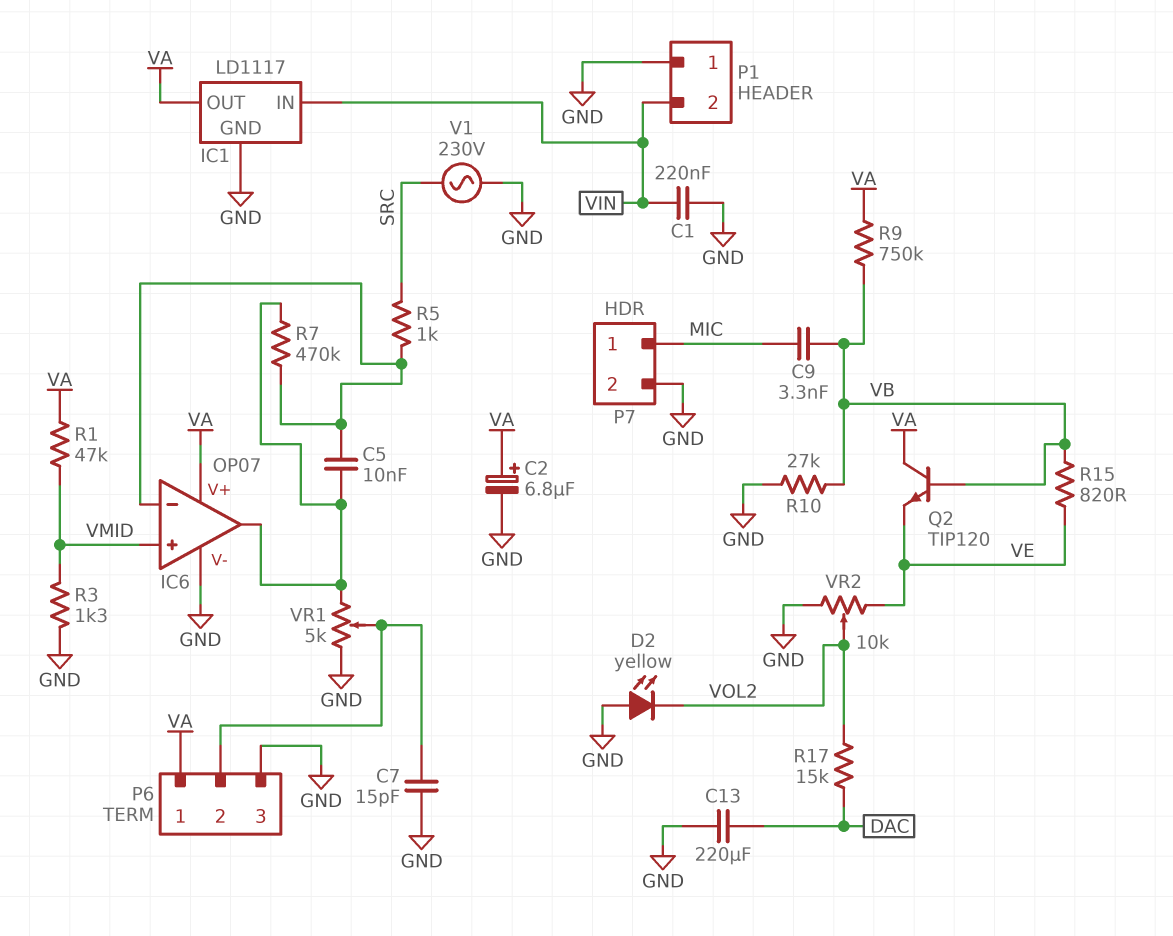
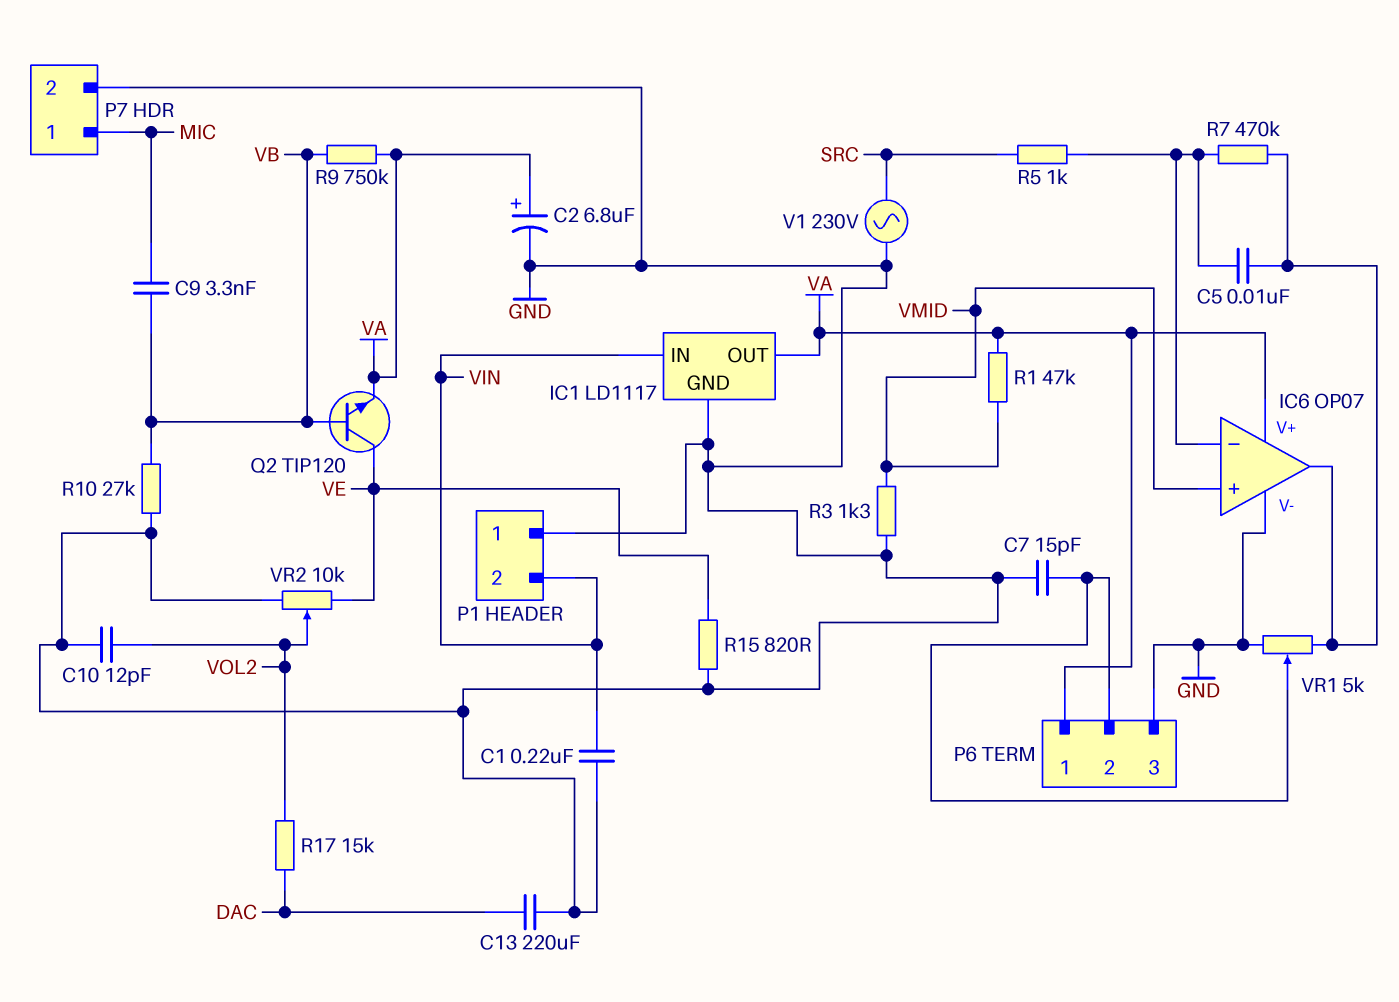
C10: none -> 12pF (GND, VOL2)
D2: LED yellow (A GND, K VOL2) -> none
Q2: NPN TIP120 (B VB, C VA, E VE) -> NPN TIP120 (B VB, C VE, E VA)
R15: 820 (VB, VE) -> 820 (GND, VE)

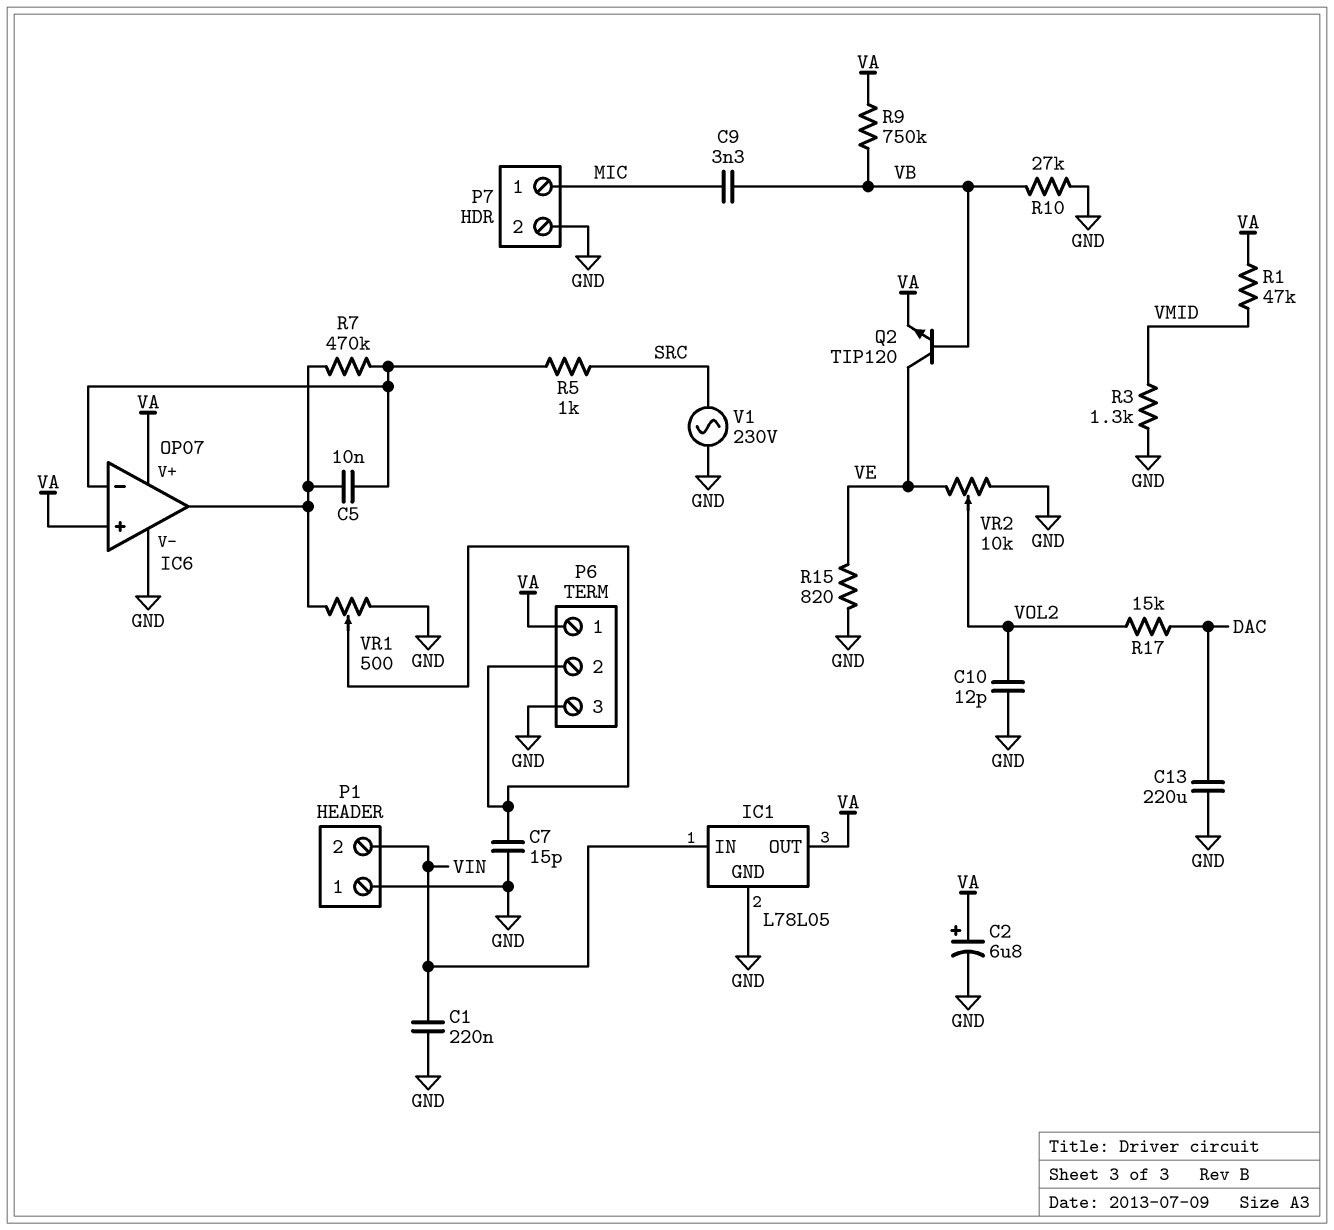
IC1: LD1117 -> L78L05
IC6 pin in+: VMID -> VA
VR1: 5k (GND, IC6/out, wiper P6/2) -> 500 (GND, IC6/out, wiper P6/2)

